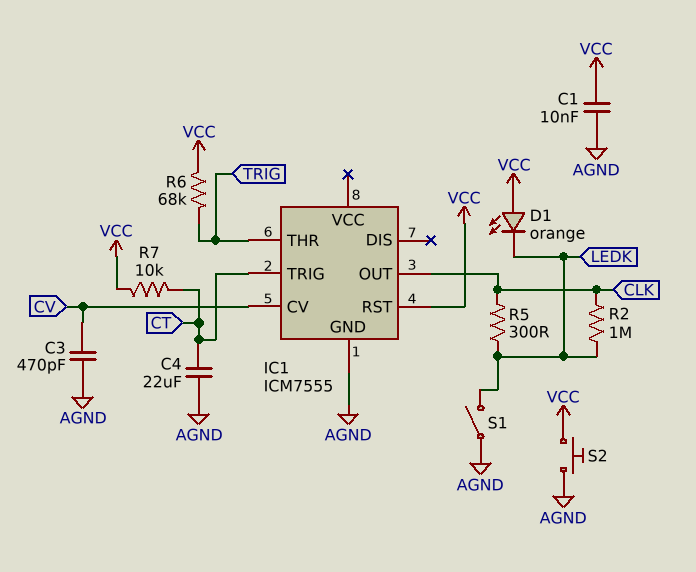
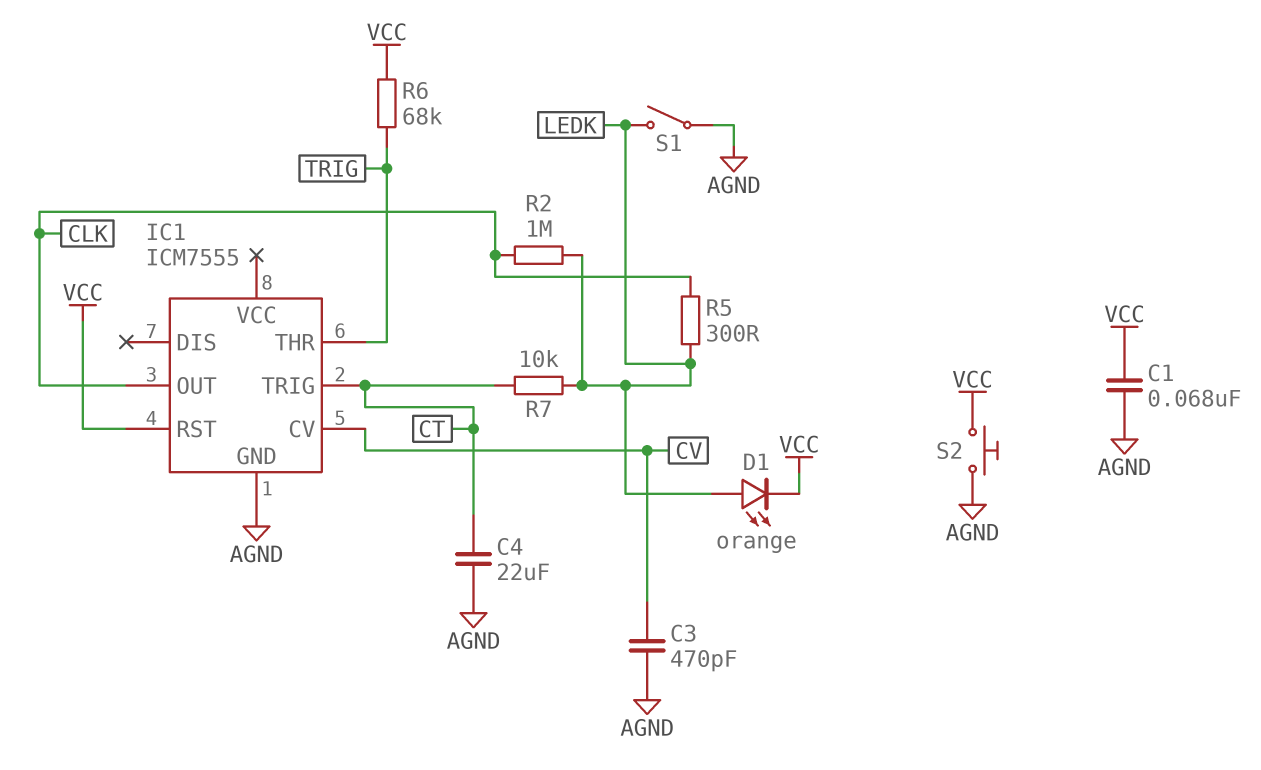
C1: 10nF (AGND, VCC) -> 68nF (AGND, VCC)
D1: LED orange (A VCC, K LEDK) -> LED orange (A LEDK, K VCC)
R7: 10k (CT, VCC) -> 10k (CT, LEDK)

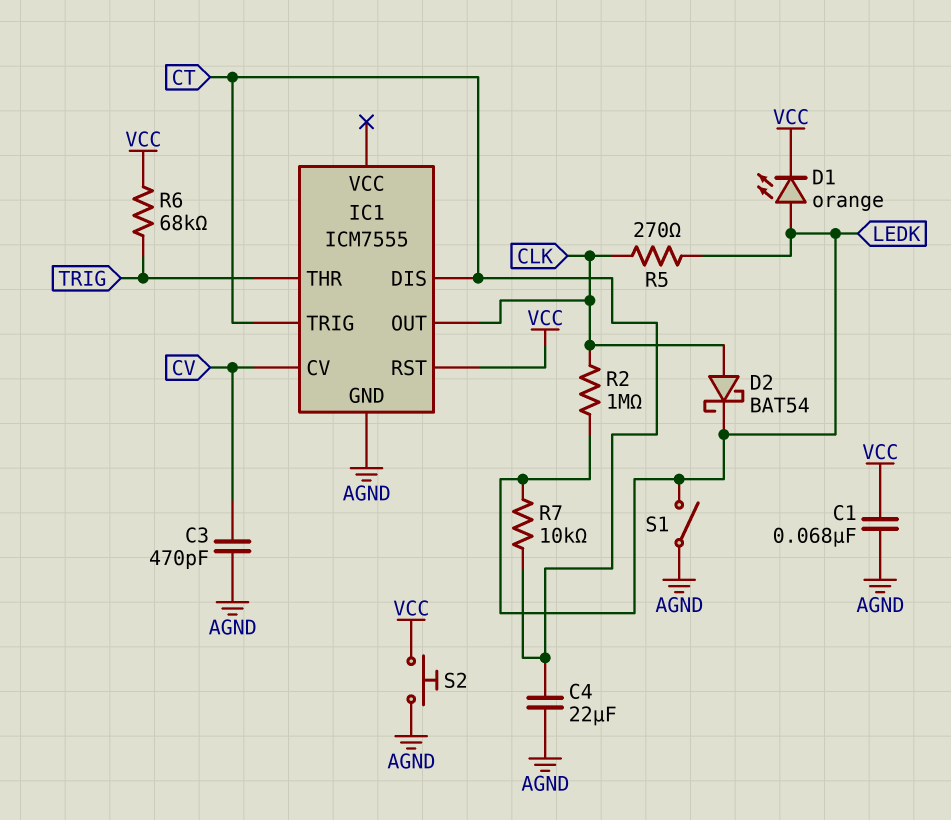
D2: none -> schottky BAT54 (A CLK, K LEDK)
IC1 pin DIS: none -> CT
R5: 300 (CLK, LEDK) -> 270 (CLK, LEDK)

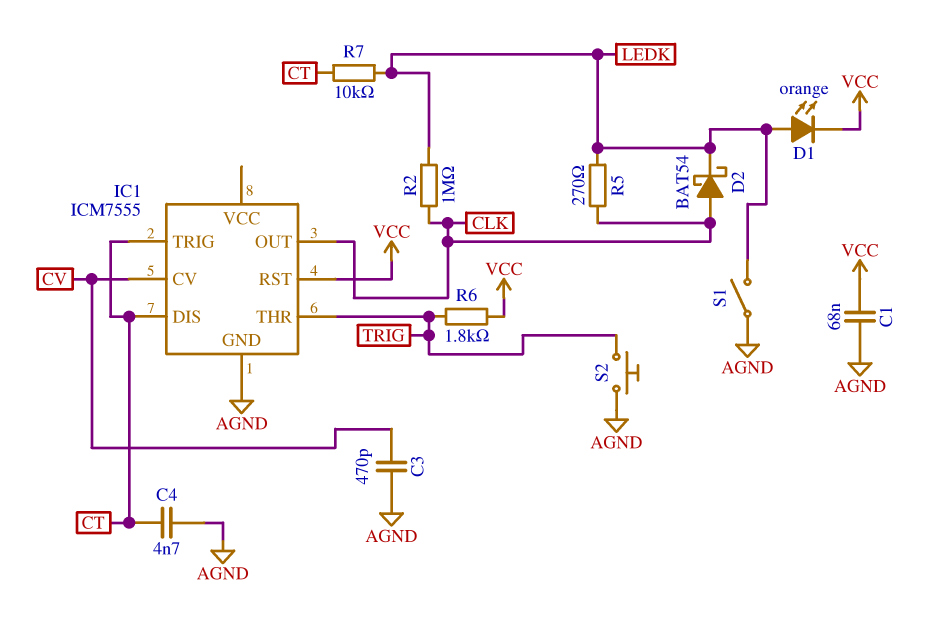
C4: 22uF (AGND, CT) -> 4.7nF (AGND, CT)
R6: 68k (TRIG, VCC) -> 1.8k (TRIG, VCC)
S2: button (AGND, VCC) -> button (AGND, TRIG)

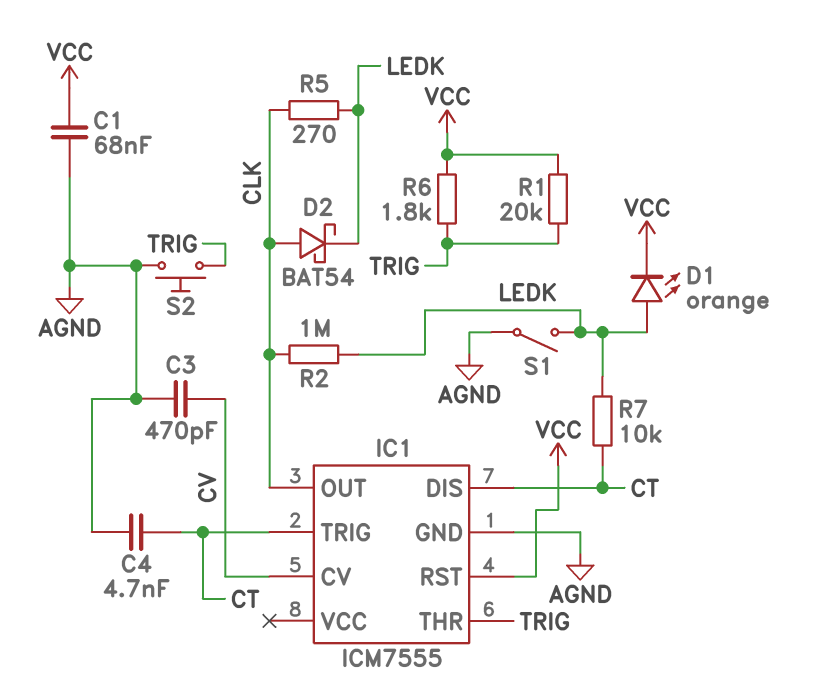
R1: none -> 20k (TRIG, VCC)

